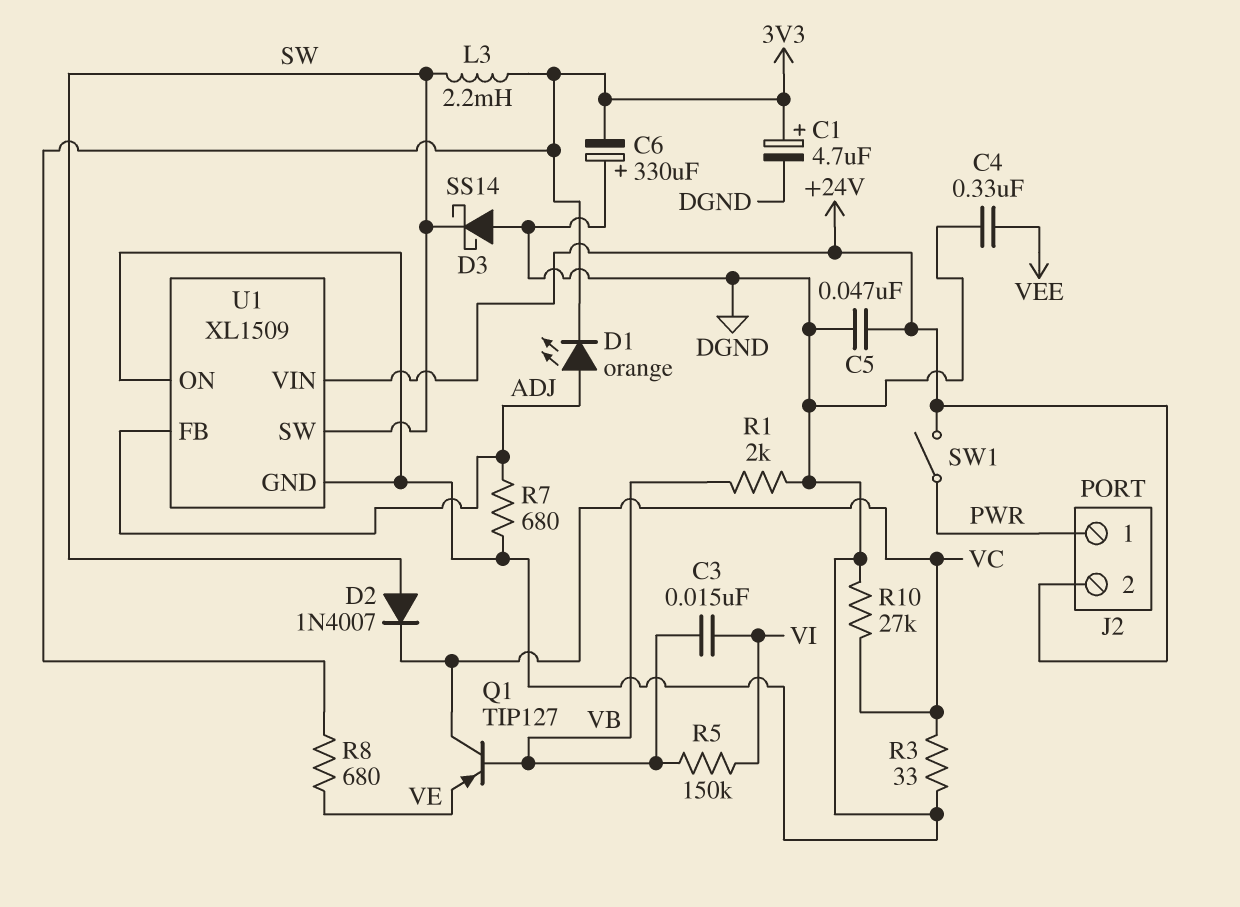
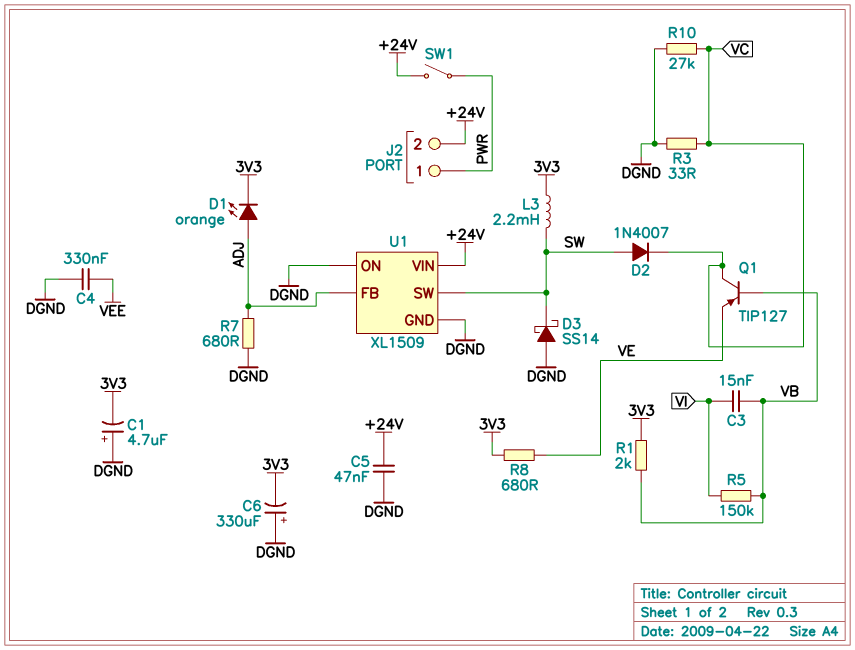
C1: 4.7uF (plus 3V3, minus DGND) -> 4.7uF (plus DGND, minus 3V3)
R1: 2k (DGND, VB) -> 2k (3V3, VB)

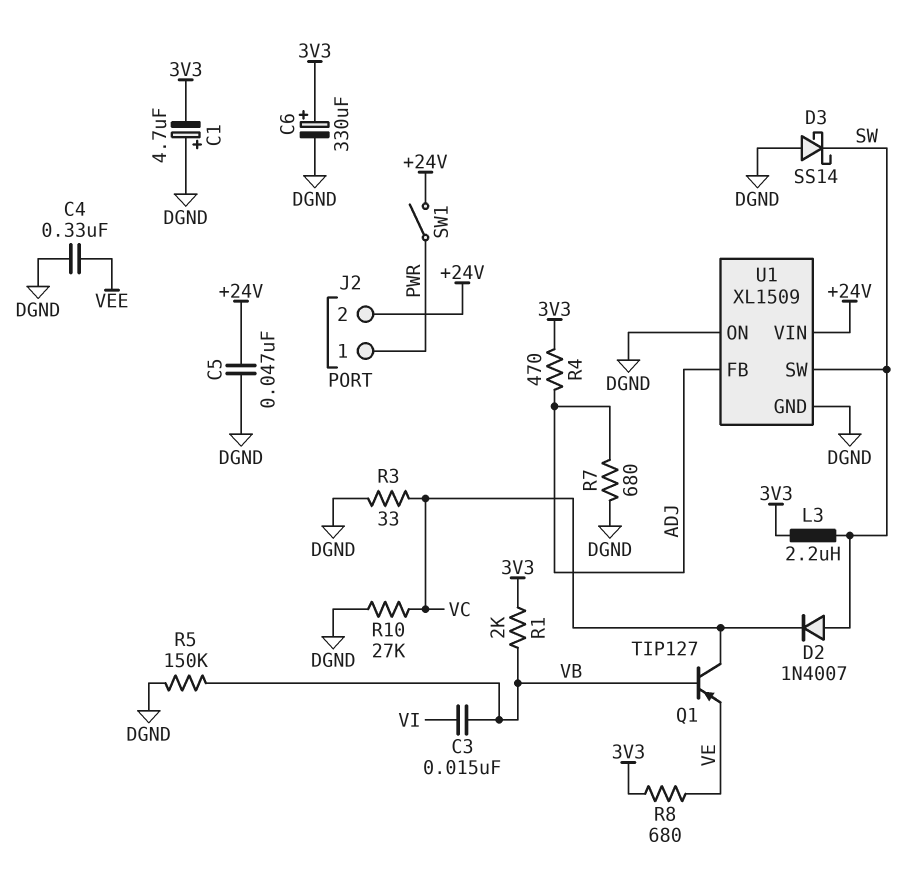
C6: 330uF (plus DGND, minus 3V3) -> 330uF (plus 3V3, minus DGND)
D1: LED orange (A ADJ, K 3V3) -> none
L3: 2.2mH (3V3, SW) -> 2.2uH (3V3, SW)
R4: none -> 470 (3V3, ADJ)
R5: 150k (VB, VI) -> 150k (DGND, VB)

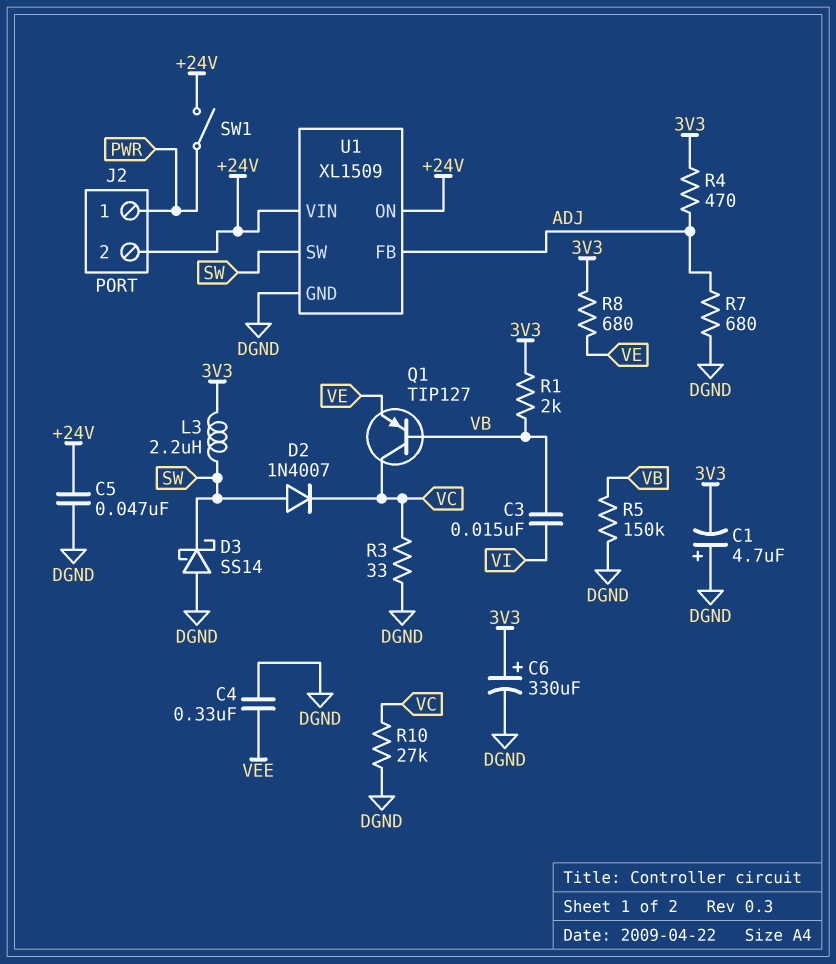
U1 pin ON: DGND -> +24V

